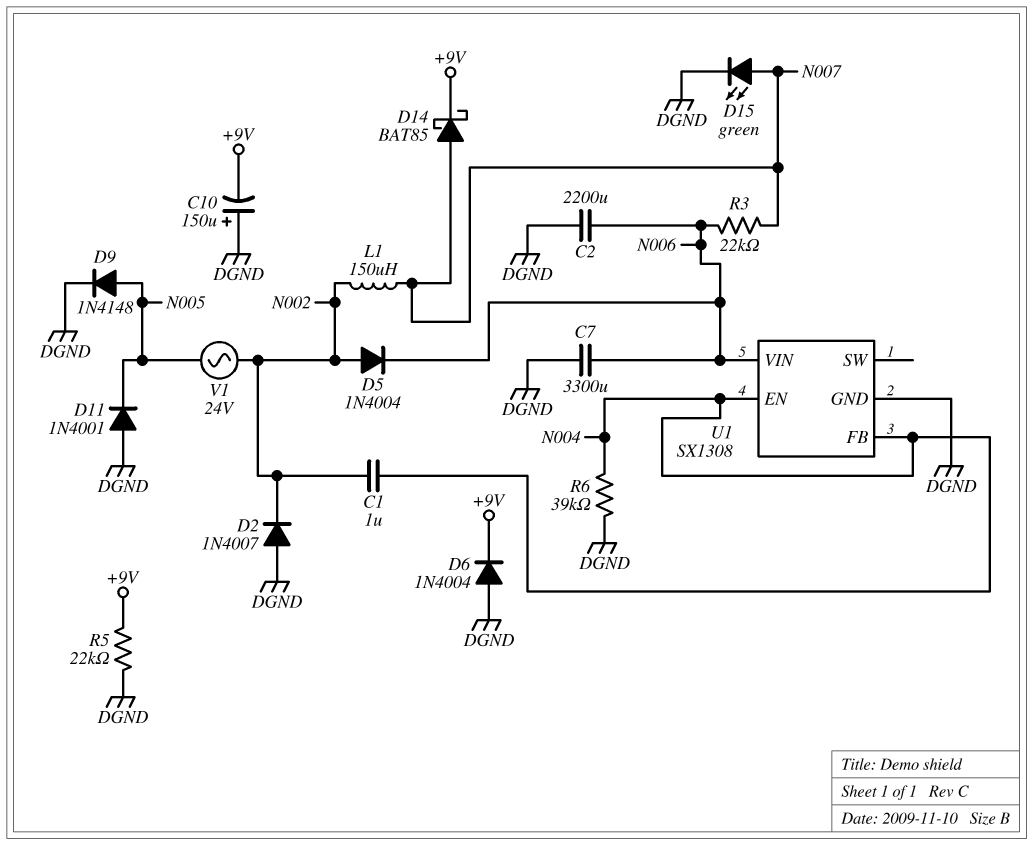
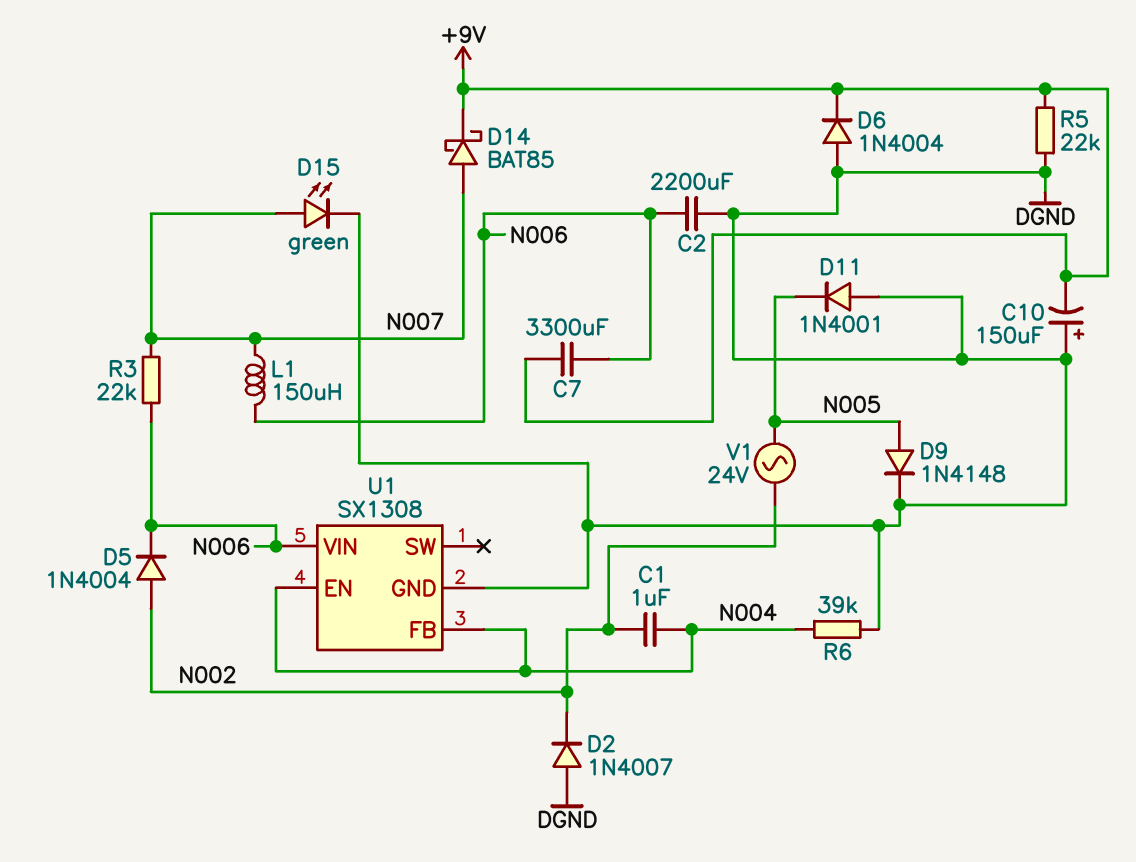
C7: 3300uF (DGND, N006) -> 3300uF (+9V, N006)
L1: 150uH (N002, N007) -> 150uH (N006, N007)

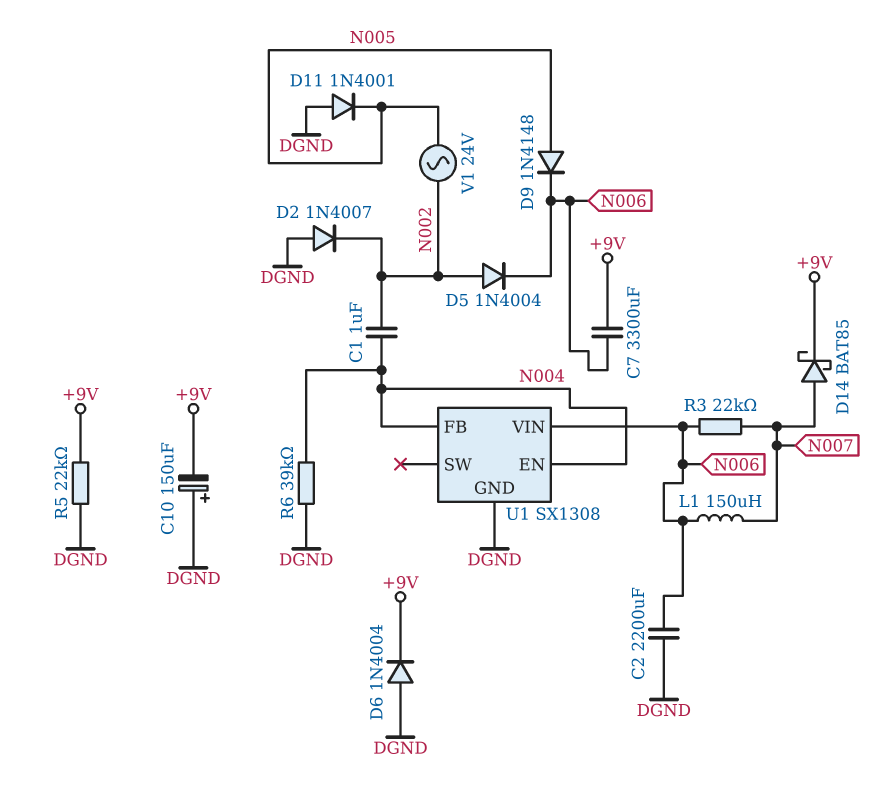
D9: diode 1N4148 (A N005, K DGND) -> diode 1N4148 (A N005, K N006)
D15: LED green (A N007, K DGND) -> none

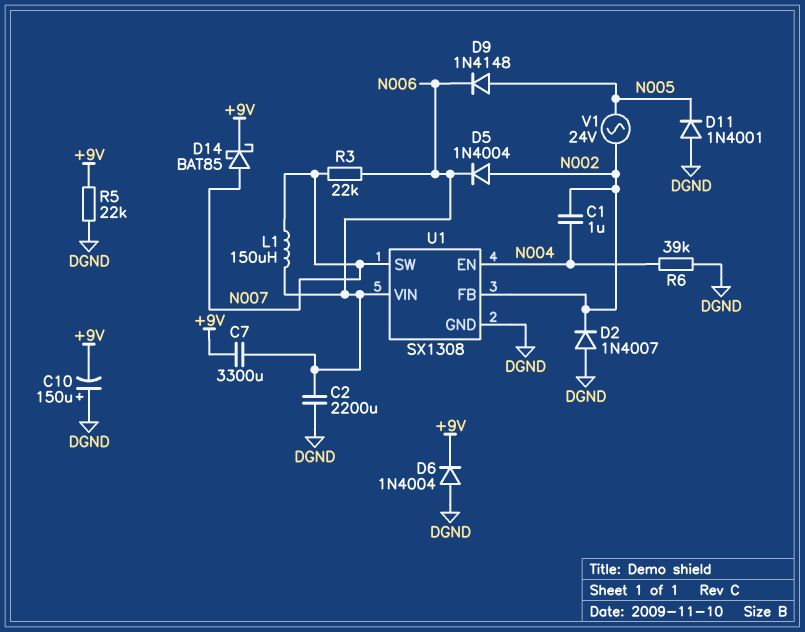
U1 pin FB: N004 -> N002
U1 pin SW: none -> N007

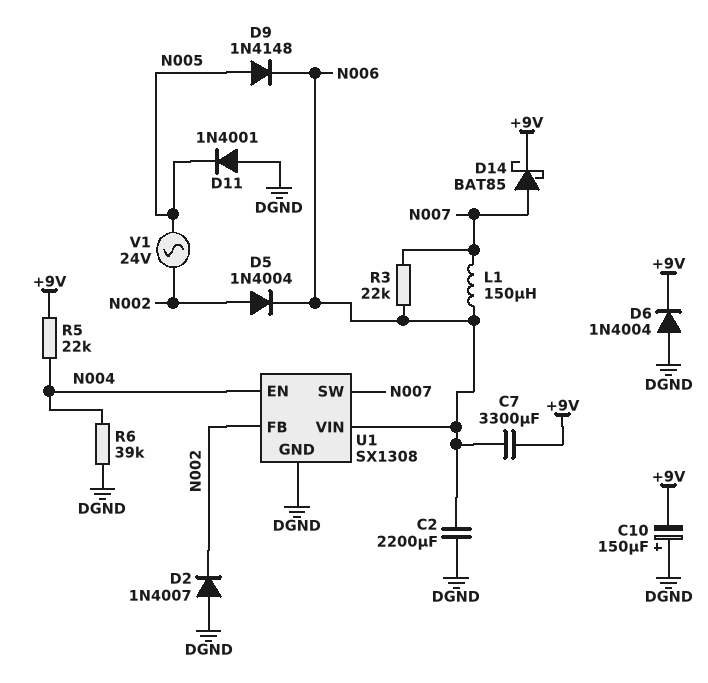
C1: 1uF (N002, N004) -> none
R5: 22k (+9V, DGND) -> 22k (+9V, N004)

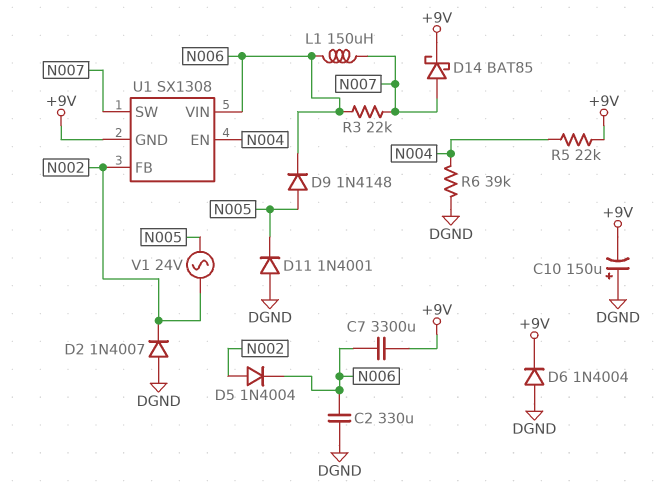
C2: 2200uF (DGND, N006) -> 330uF (DGND, N006)
U1 pin GND: DGND -> +9V

